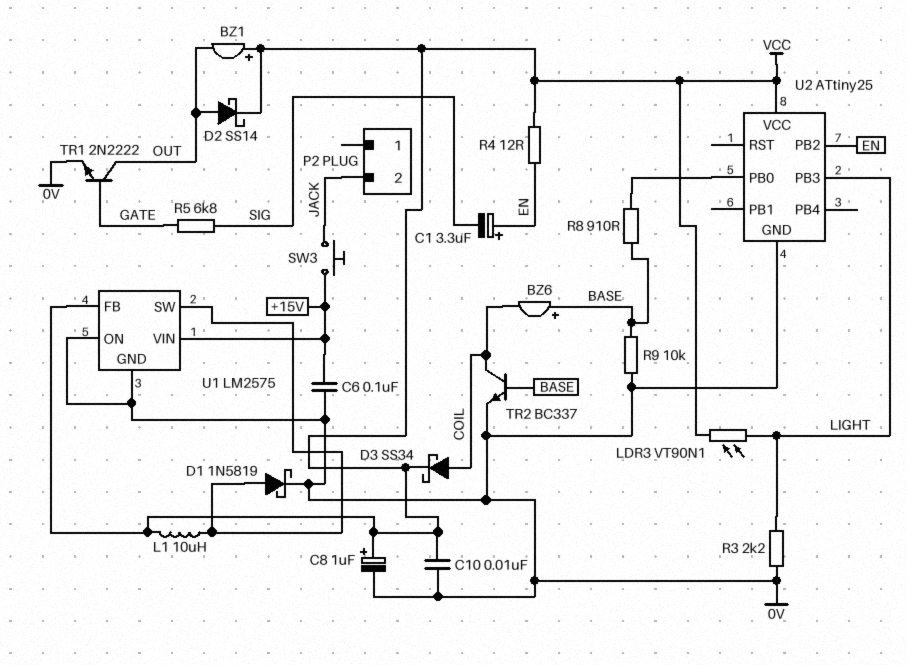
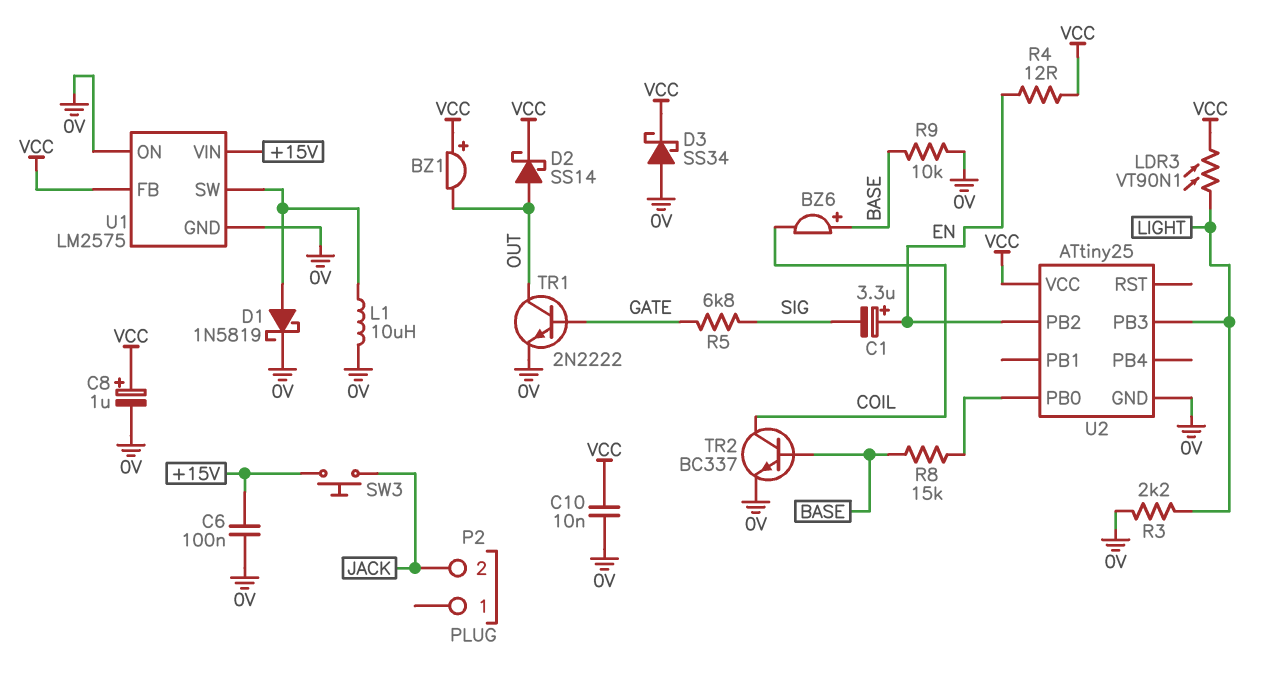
D3: schottky SS34 (A COIL, K VCC) -> schottky SS34 (A 0V, K VCC)
L1: 10uH (U1/SW, VCC) -> 10uH (0V, U1/SW)
R8: 910 (BASE, U2/PB0) -> 15k (BASE, U2/PB0)

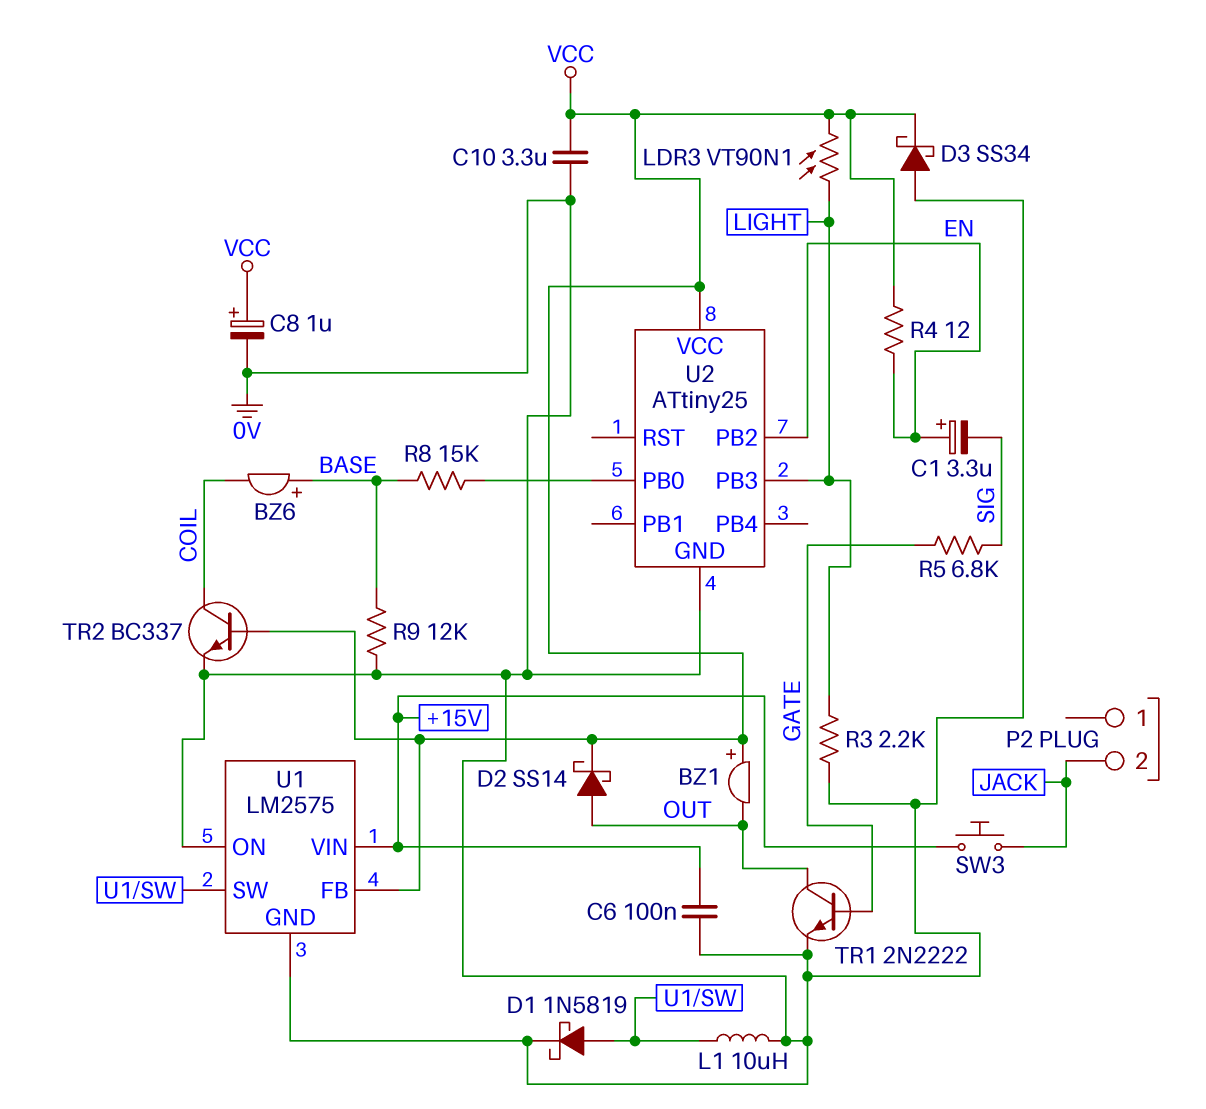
C10: 10nF (0V, VCC) -> 3.3uF (0V, VCC)
R9: 10k (0V, BASE) -> 12k (0V, BASE)
TR2: NPN BC337 (B BASE, C COIL, E 0V) -> NPN BC337 (B VCC, C COIL, E 0V)

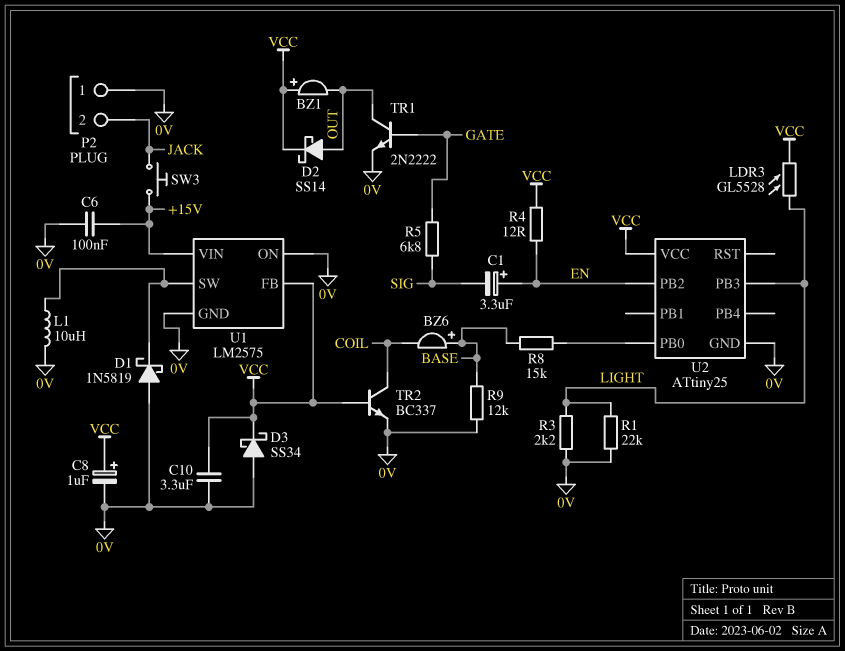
D1: schottky 1N5819 (A U1/SW, K 0V) -> schottky 1N5819 (A 0V, K U1/SW)
LDR3: VT90N1 (LIGHT, VCC) -> GL5528 (LIGHT, VCC)
P2 pin 1: none -> 0V
R1: none -> 22k (0V, LIGHT)

